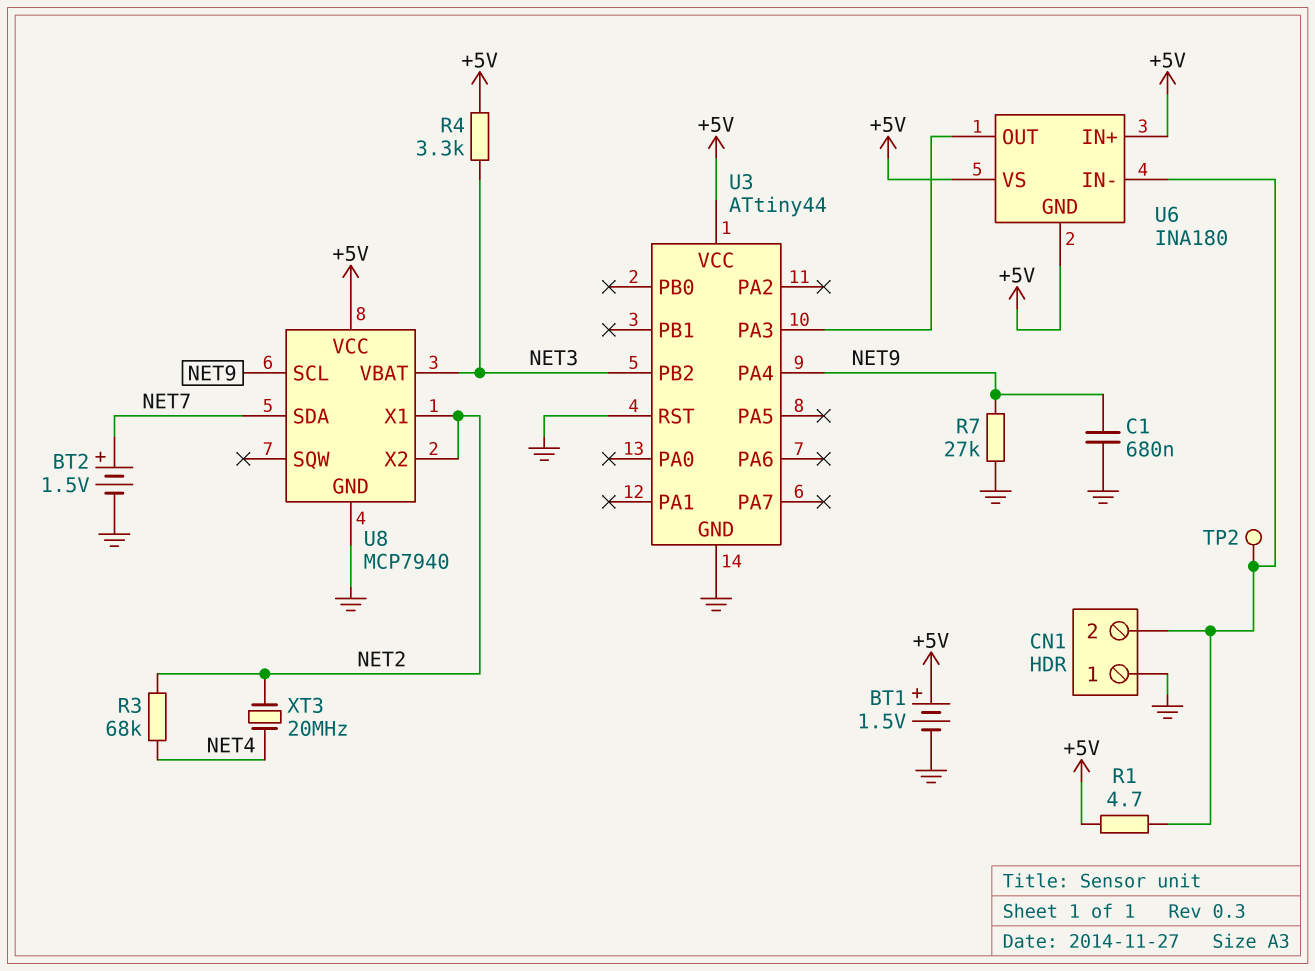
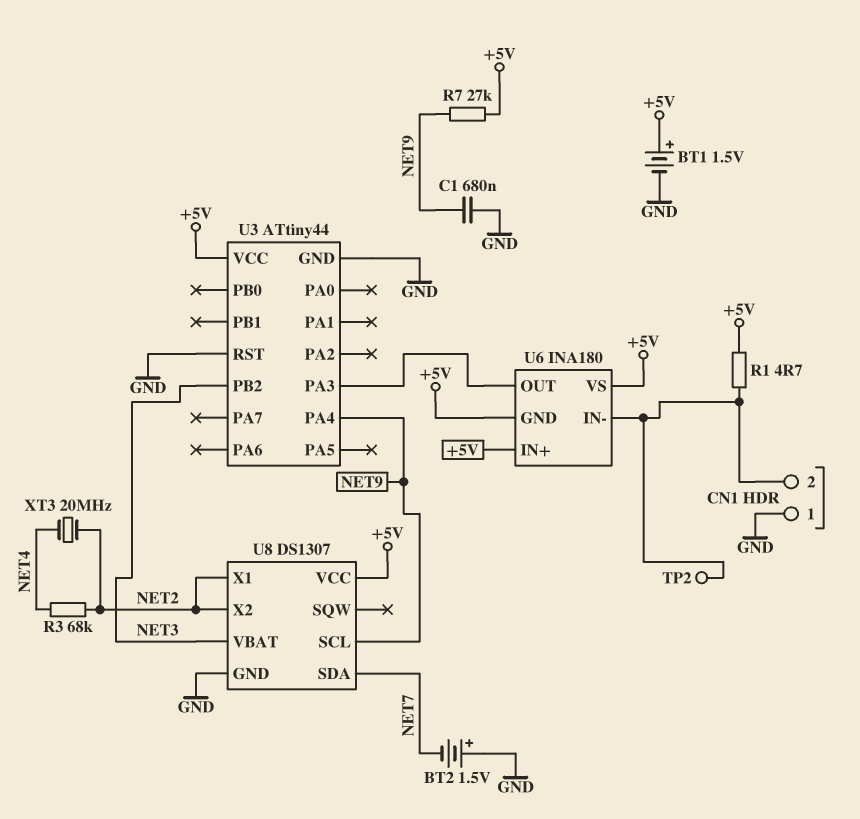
BT2: 1.5V (plus NET7, minus GND) -> 1.5V (plus GND, minus NET7)
R4: 3.3k (+5V, NET3) -> none
R7: 27k (GND, NET9) -> 27k (+5V, NET9)
U8: MCP7940 -> DS1307

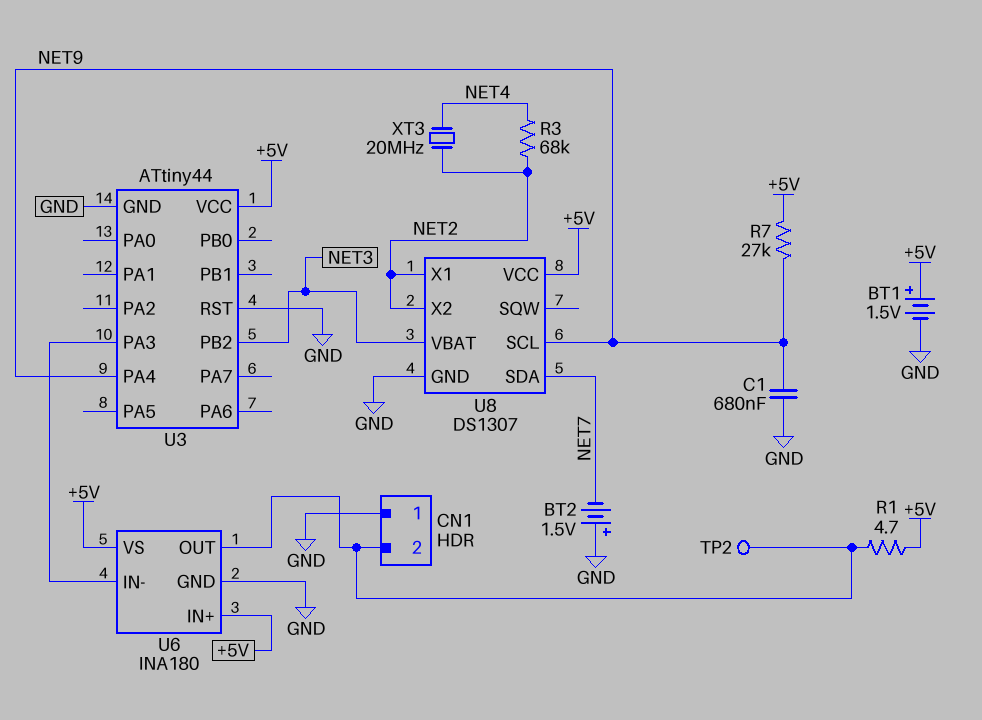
U6 pin GND: +5V -> GND
U6 pin IN-: CN1/2 -> U3/PA3
U6 pin OUT: U3/PA3 -> CN1/2

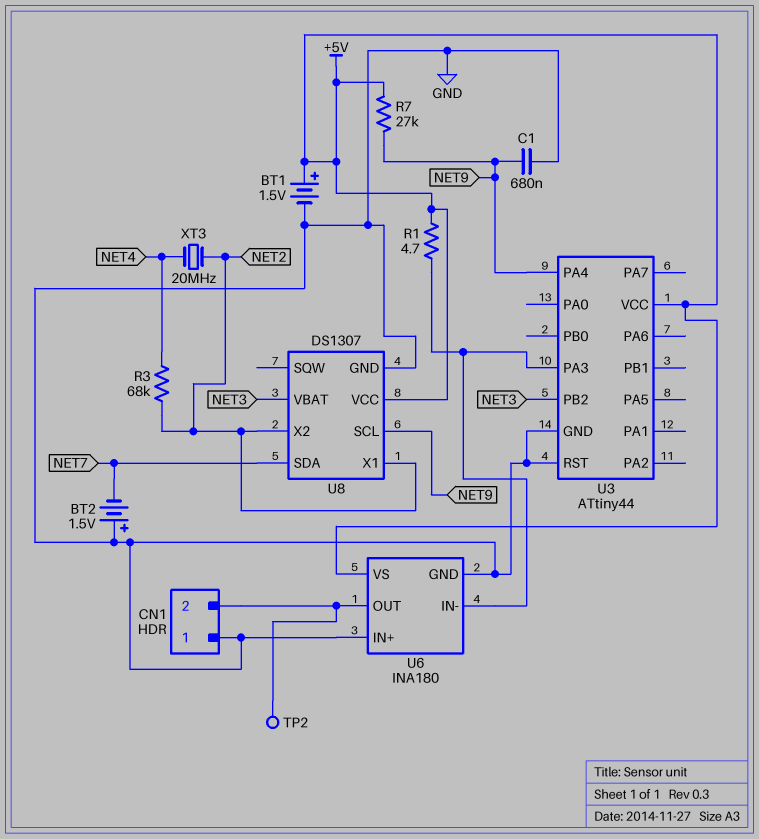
R1: 4.7 (+5V, CN1/2) -> 4.7 (+5V, U3/PA3)
U6 pin IN+: +5V -> GND

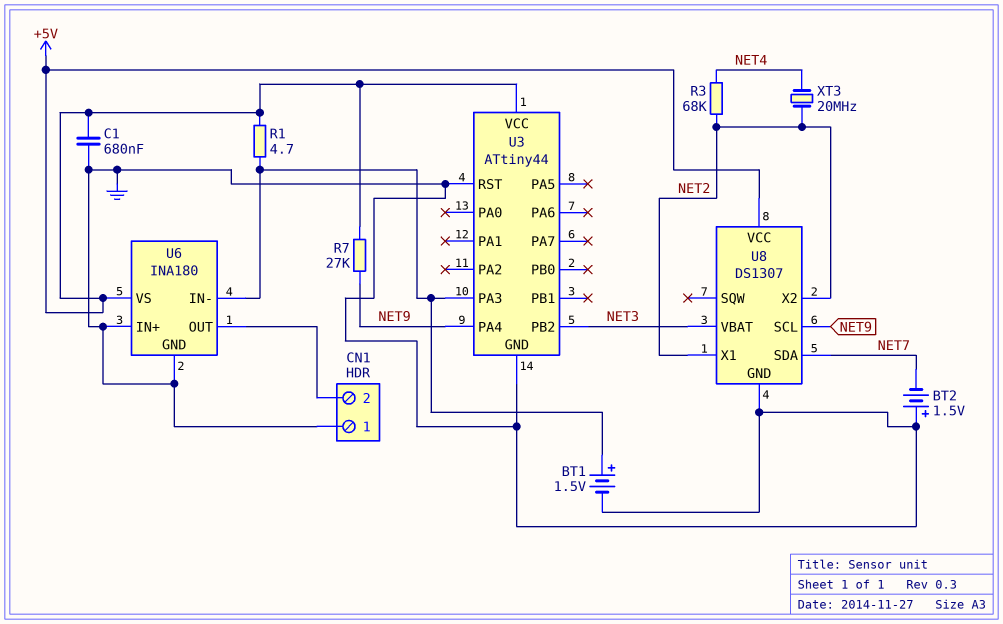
BT1: 1.5V (plus +5V, minus GND) -> 1.5V (plus U3/PA3, minus GND)
C1: 680nF (GND, NET9) -> 680nF (+5V, GND)
TP2: test point (CN1/2) -> none

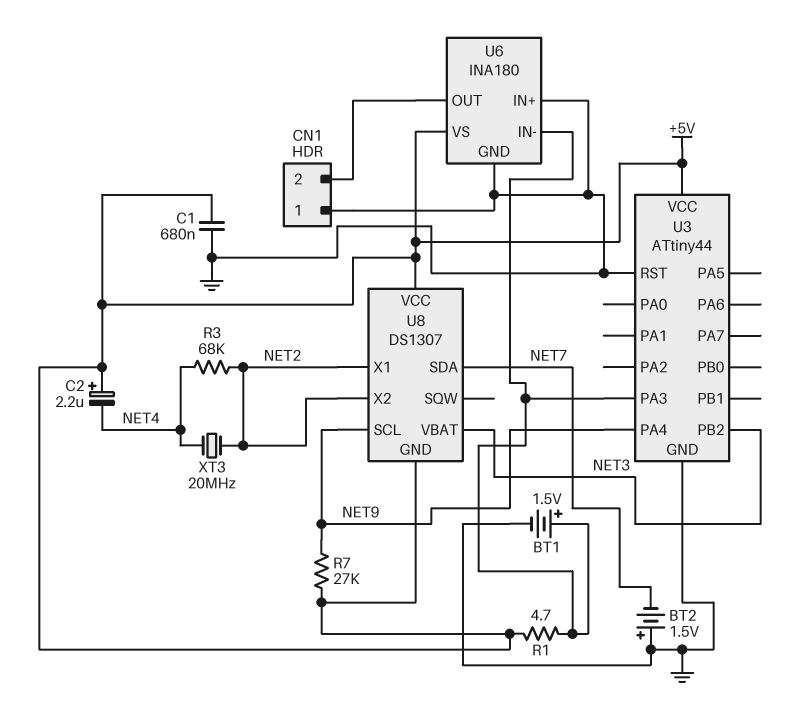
C2: none -> 2.2uF (plus +5V, minus NET4)
U8 pin GND: GND -> +5V

